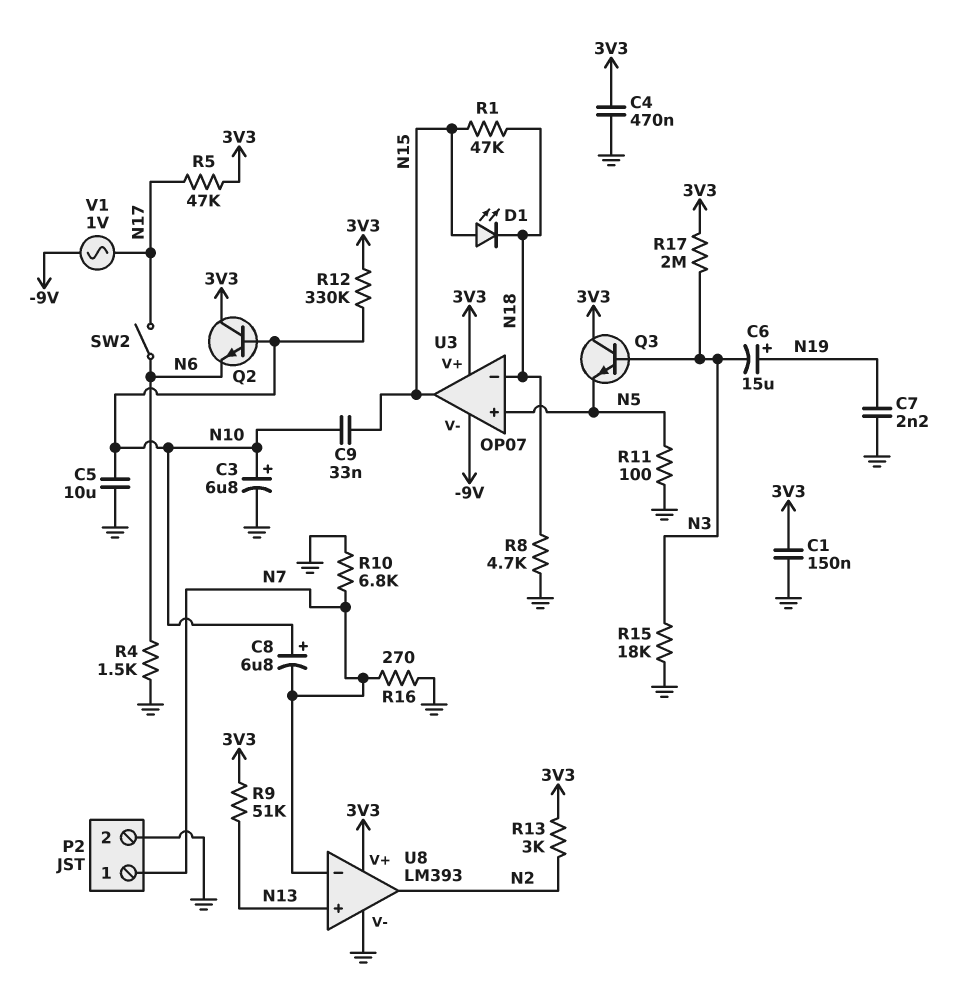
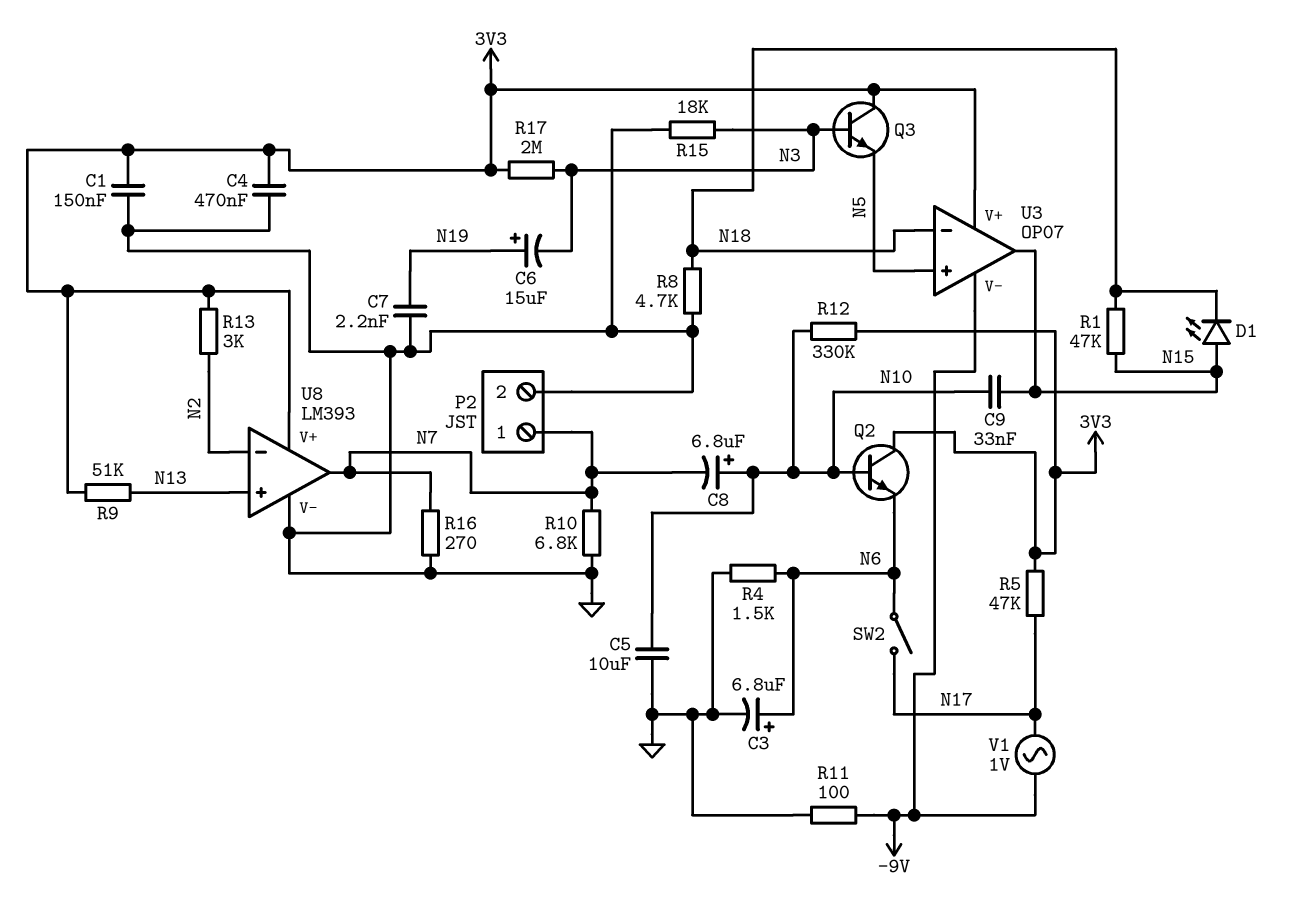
C3: 6.8uF (plus N10, minus GND) -> 6.8uF (plus N6, minus GND)
R11: 100 (GND, N5) -> 100 (-9V, GND)
U8 pin in-: N7 -> N2
U8 pin out: N2 -> N7

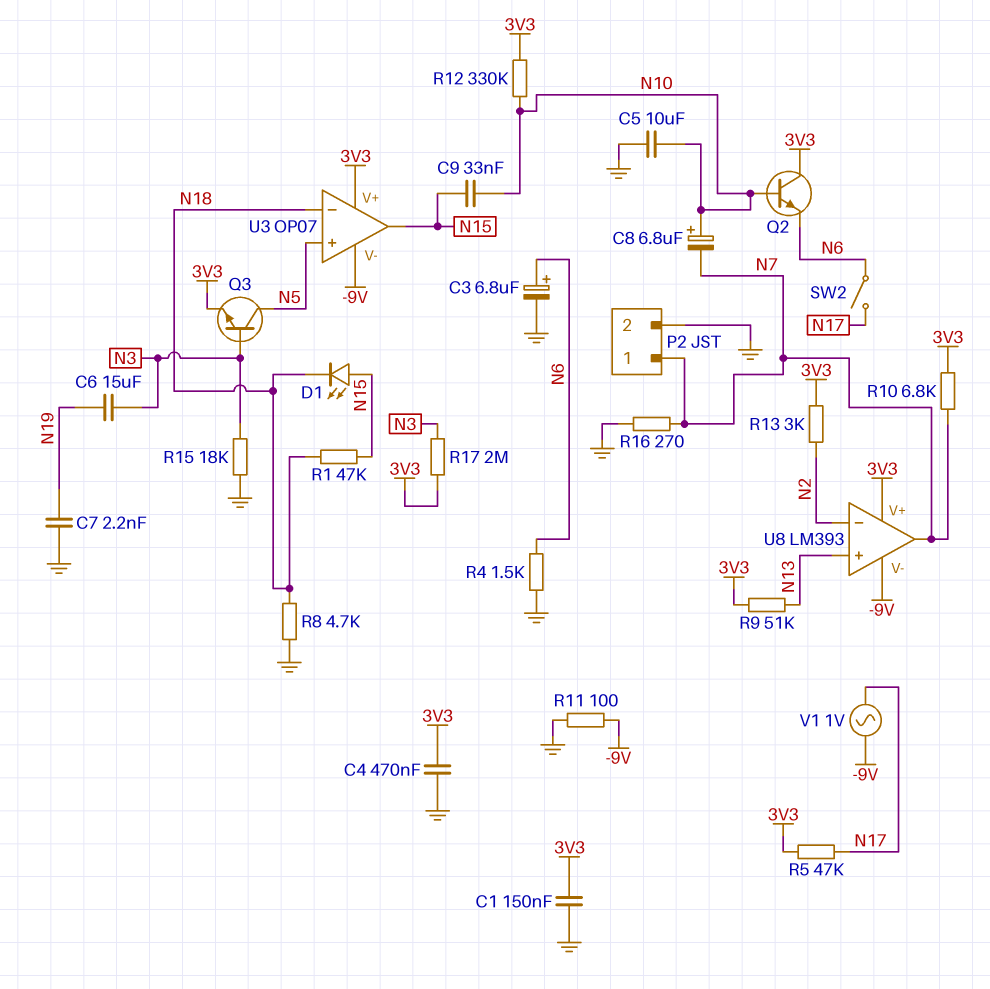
C6: 15uF (plus N19, minus N3) -> 15uF (N3, N19)
Q3: NPN (B N3, C 3V3, E N5) -> NPN (B N3, C N5, E 3V3)
R10: 6.8k (GND, N7) -> 6.8k (3V3, N7)
U8 pin V-: GND -> -9V

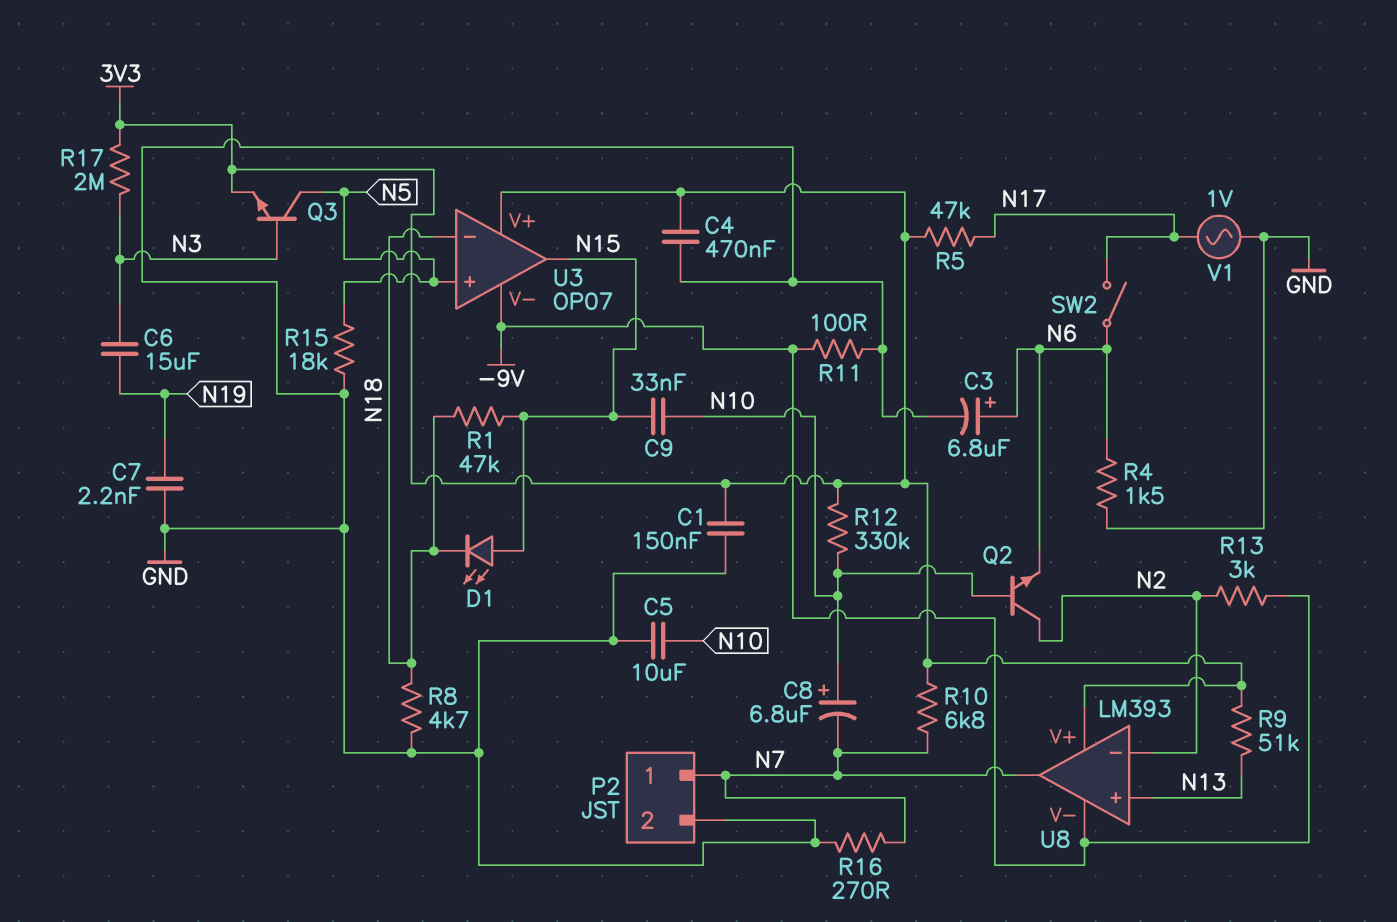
Q2: NPN (B N10, C 3V3, E N6) -> NPN (B N10, C N2, E N6)
R13: 3k (3V3, N2) -> 3k (-9V, N2)
R15: 18k (GND, N3) -> 18k (GND, N5)
V1: AC 1V (-9V, N17) -> AC 1V (GND, N17)

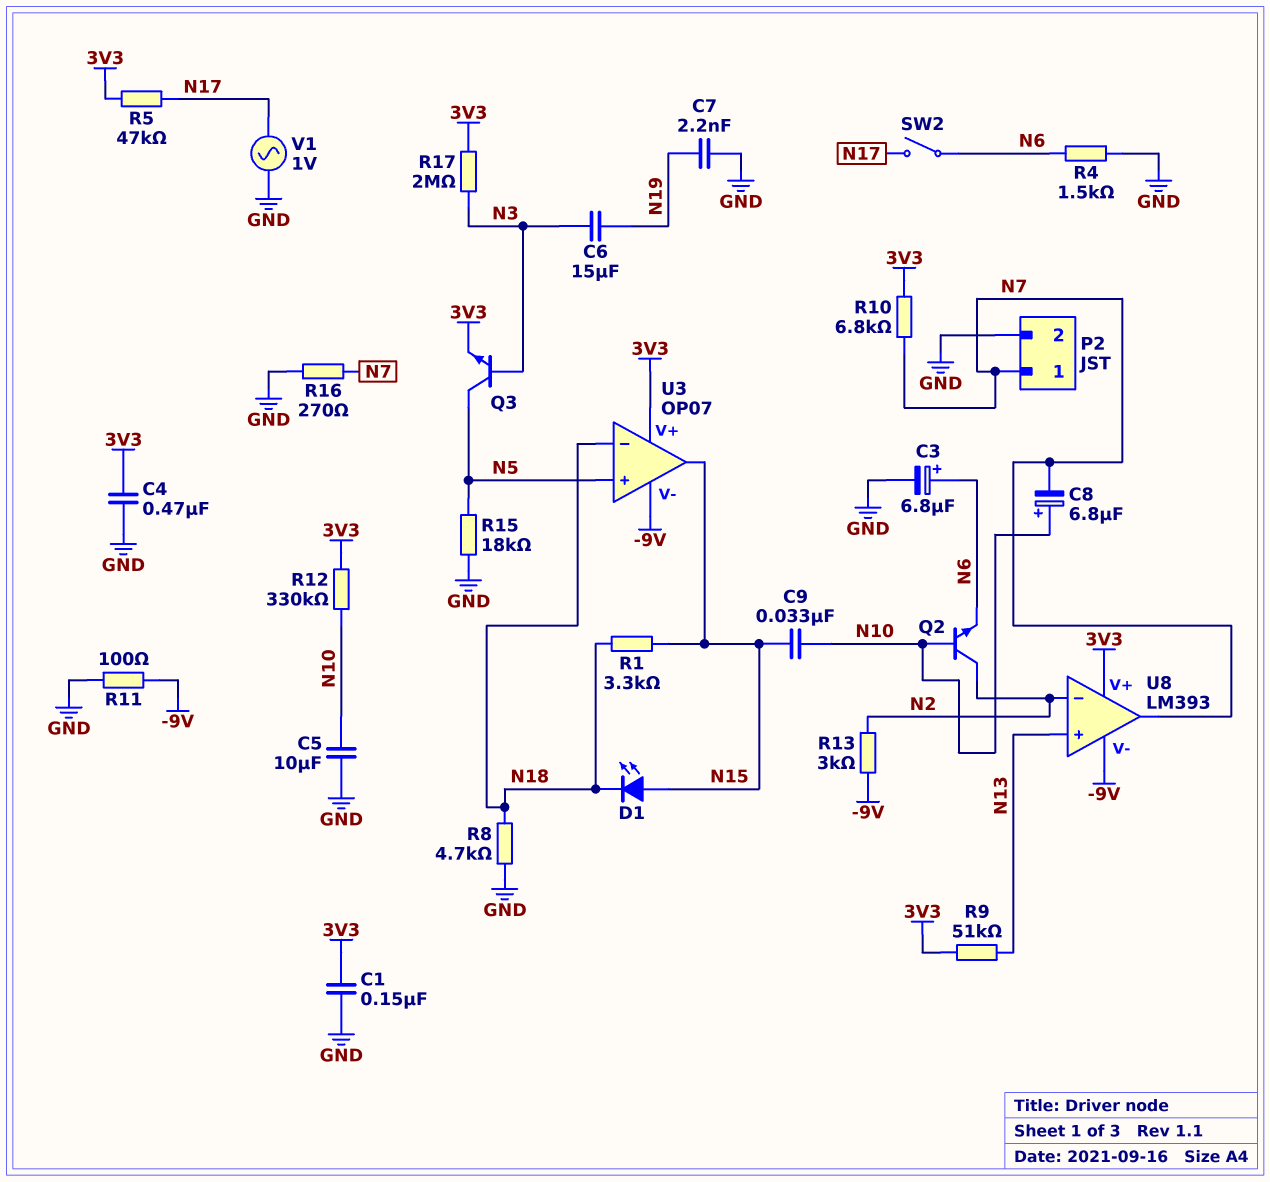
R1: 47k (N15, N18) -> 3.3k (N15, N18)

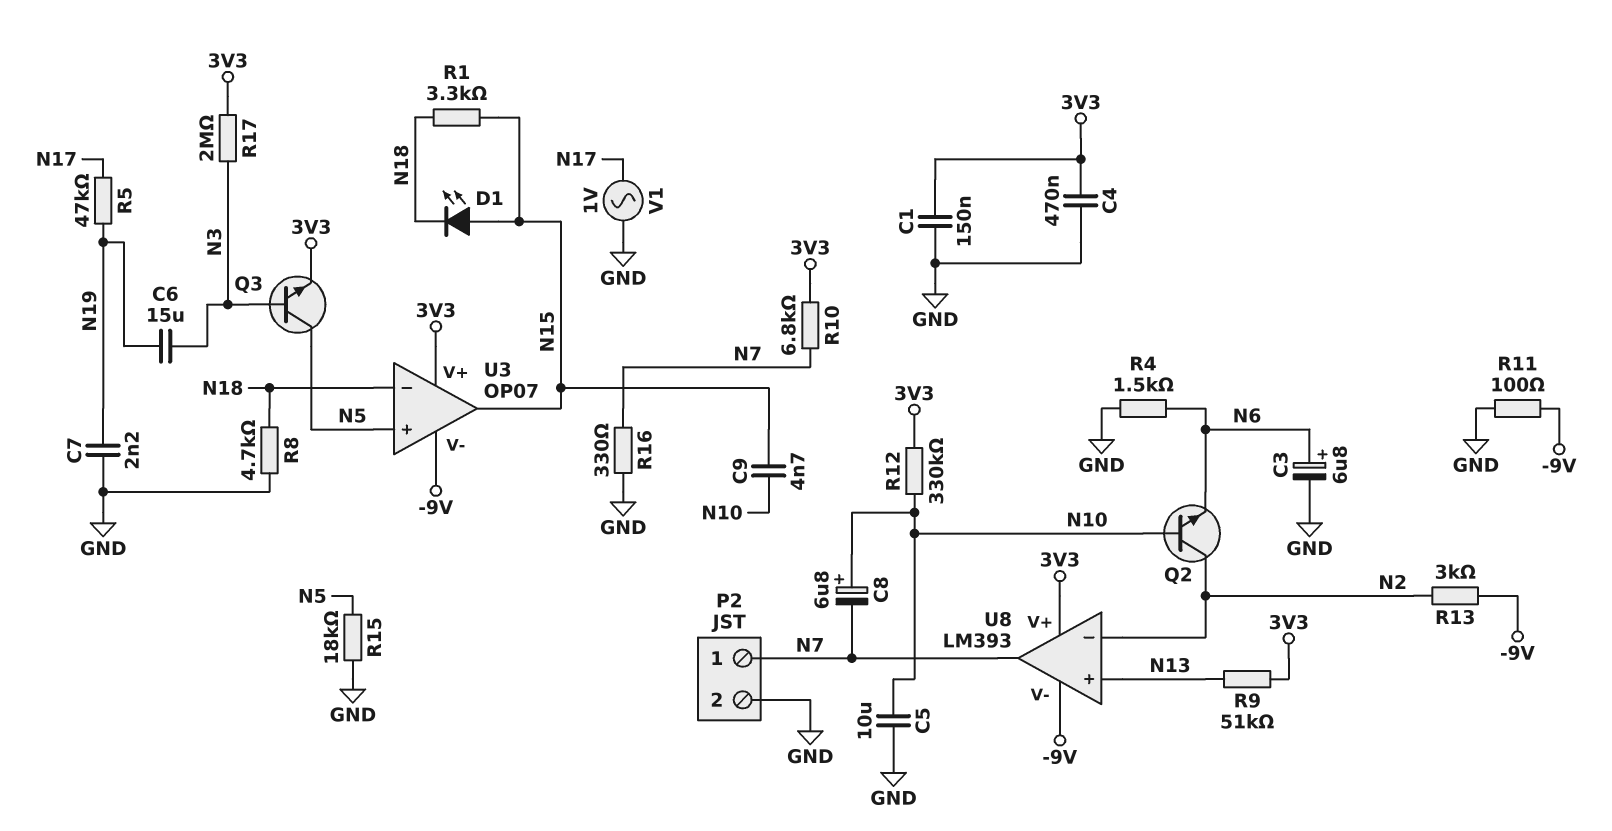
C9: 33nF (N10, N15) -> 4.7nF (N10, N15)
R5: 47k (3V3, N17) -> 47k (N17, N19)
R16: 270 (GND, N7) -> 330 (GND, N7)
SW2: switch (N6, N17) -> none

